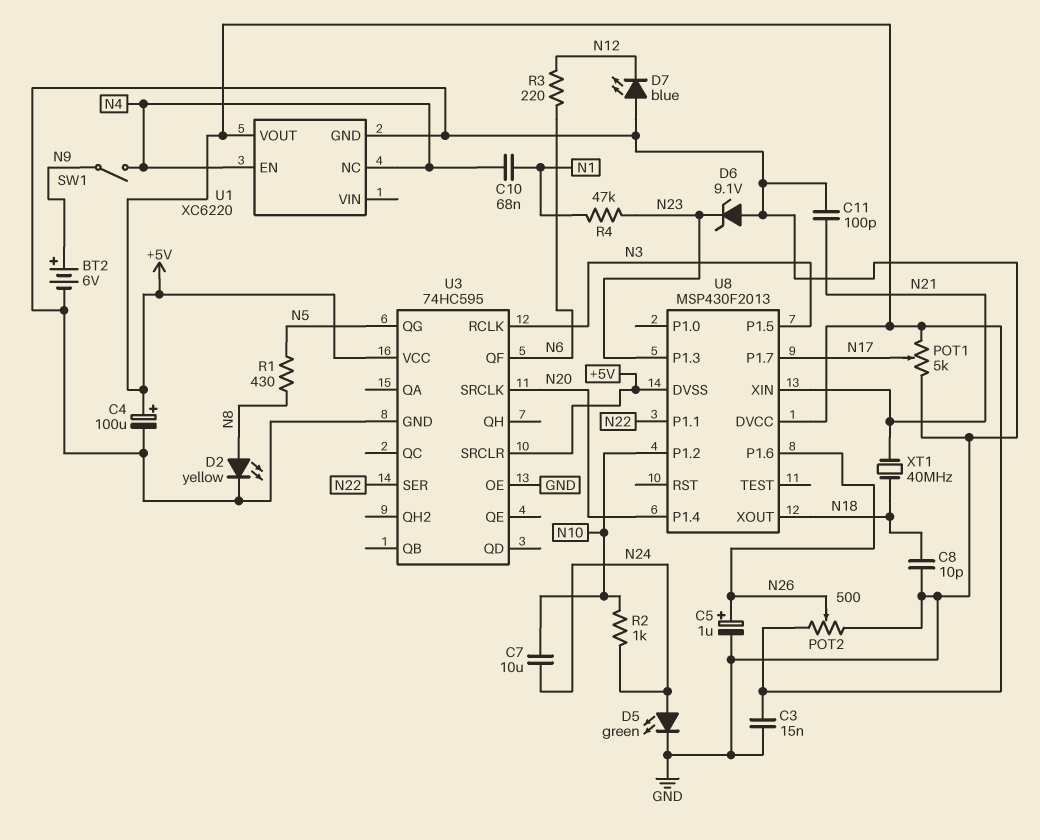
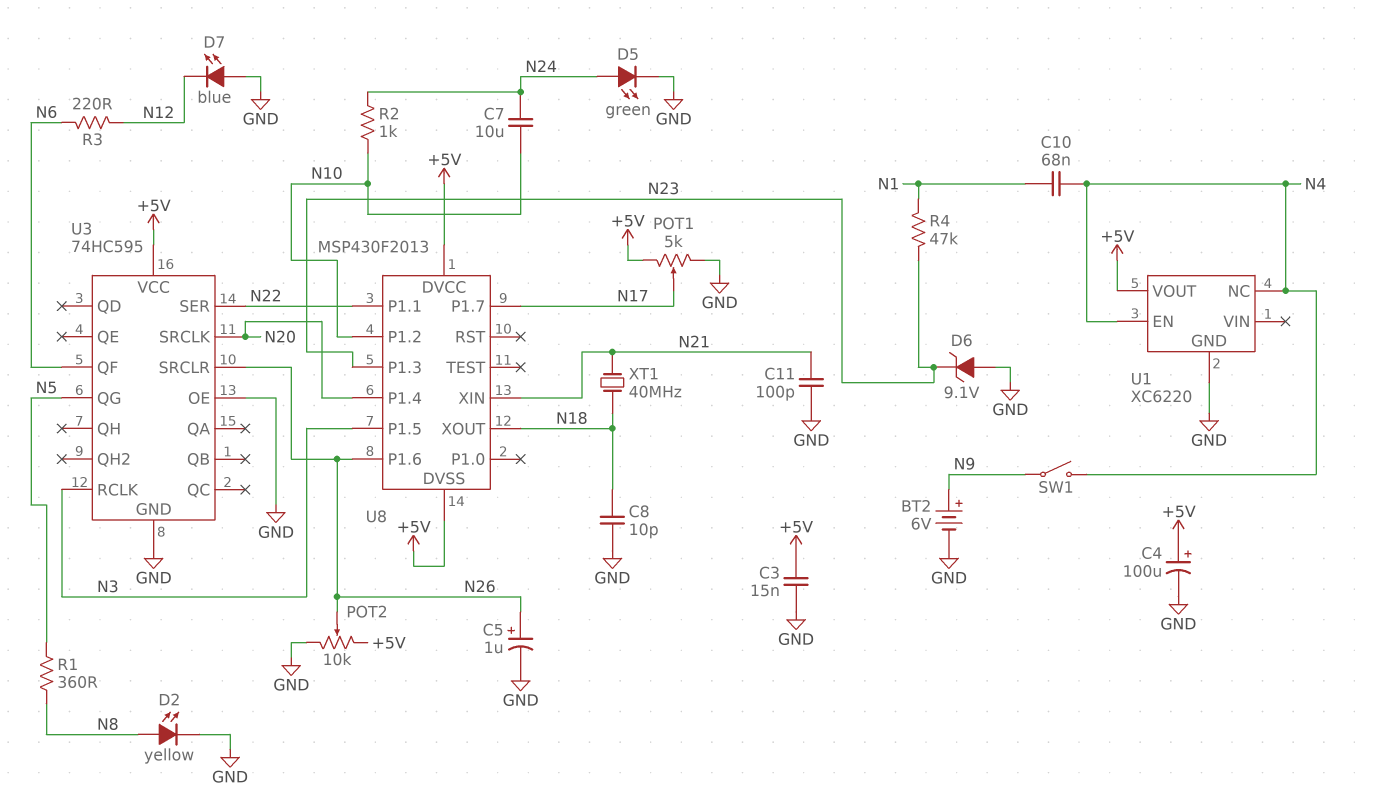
POT2: 500 (+5V, GND, wiper N26) -> 10k (+5V, GND, wiper N26)
R1: 430 (N5, N8) -> 360 (N5, N8)
U3 pin SRCLR: +5V -> N26

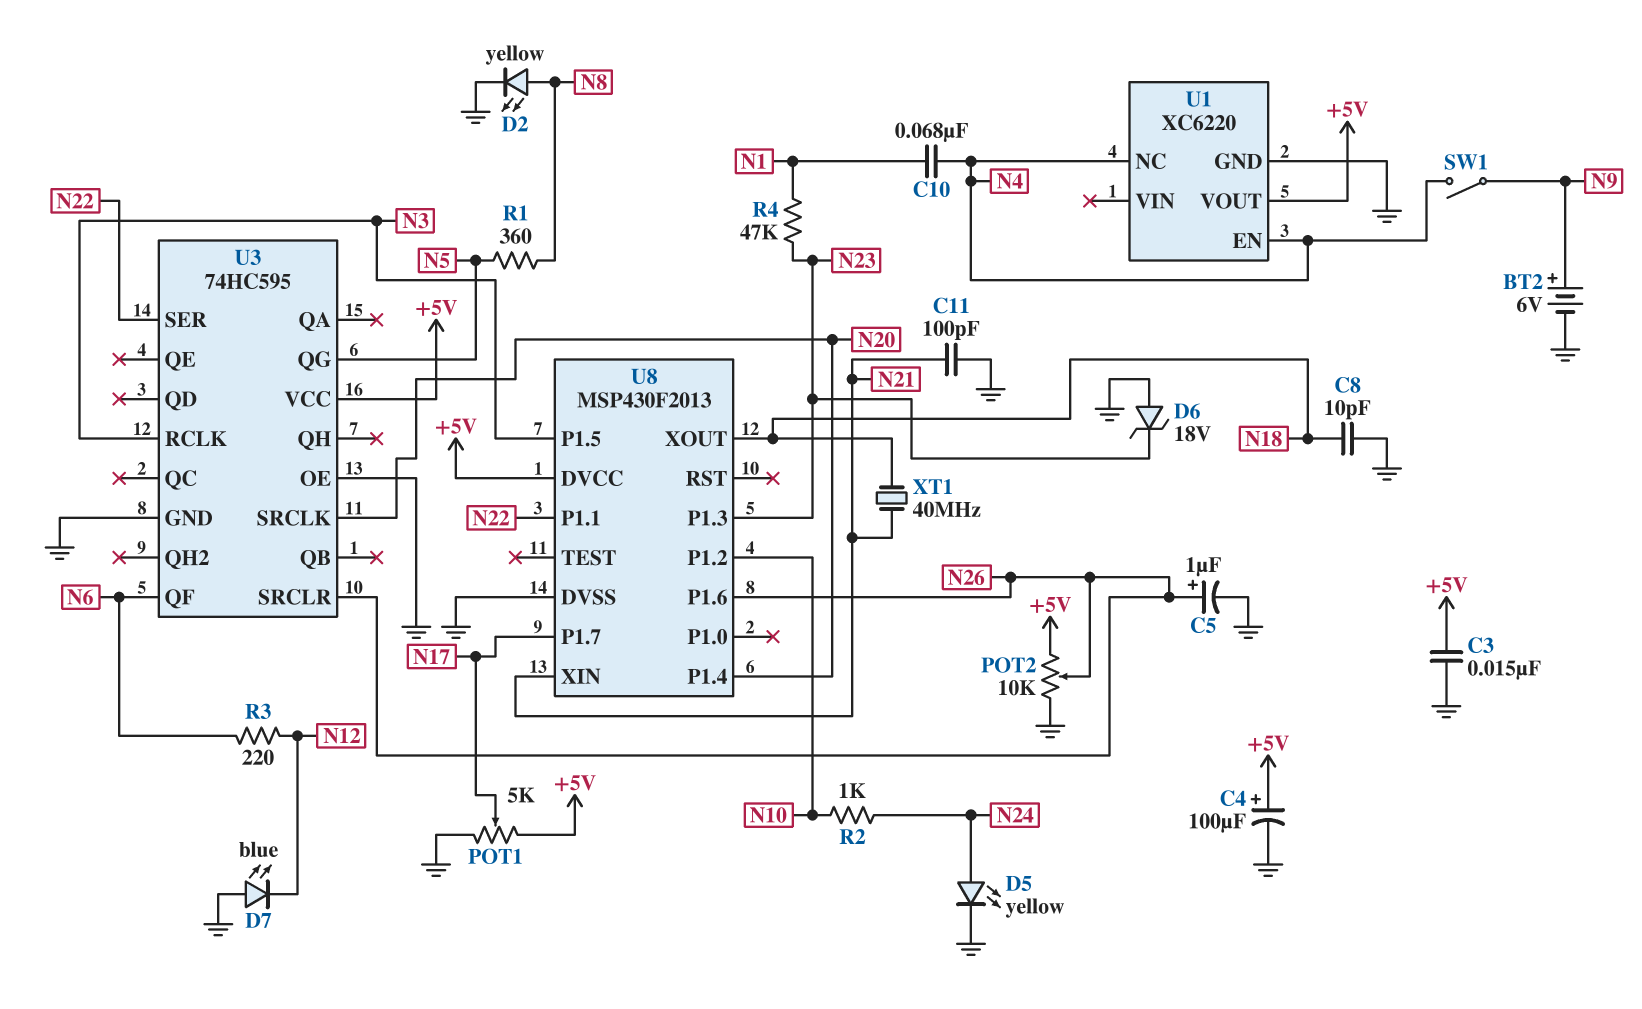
C7: 10uF (N10, N24) -> none
D5: LED green (A N24, K GND) -> LED yellow (A N24, K GND)
D6: zener 9.1V (A GND, K N23) -> zener 18V (A GND, K N23)
U8 pin DVSS: +5V -> GND

